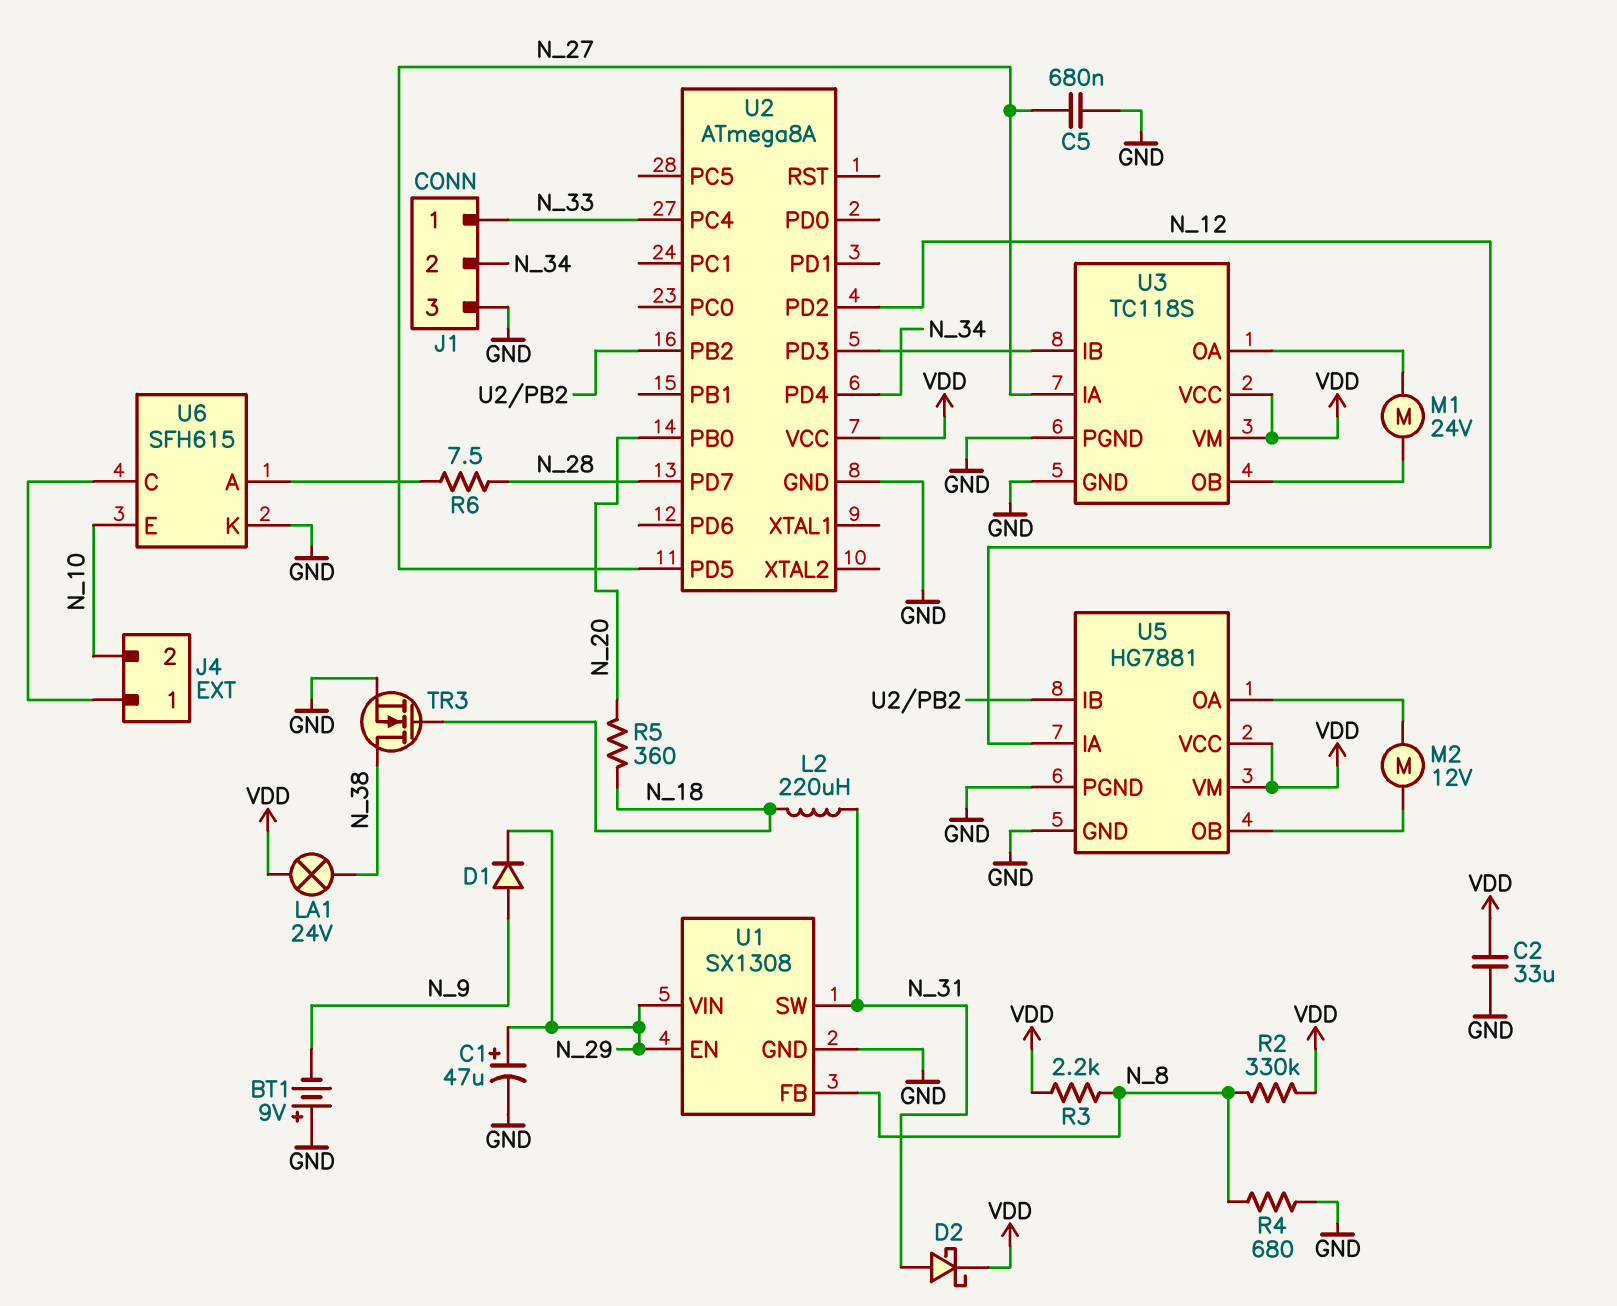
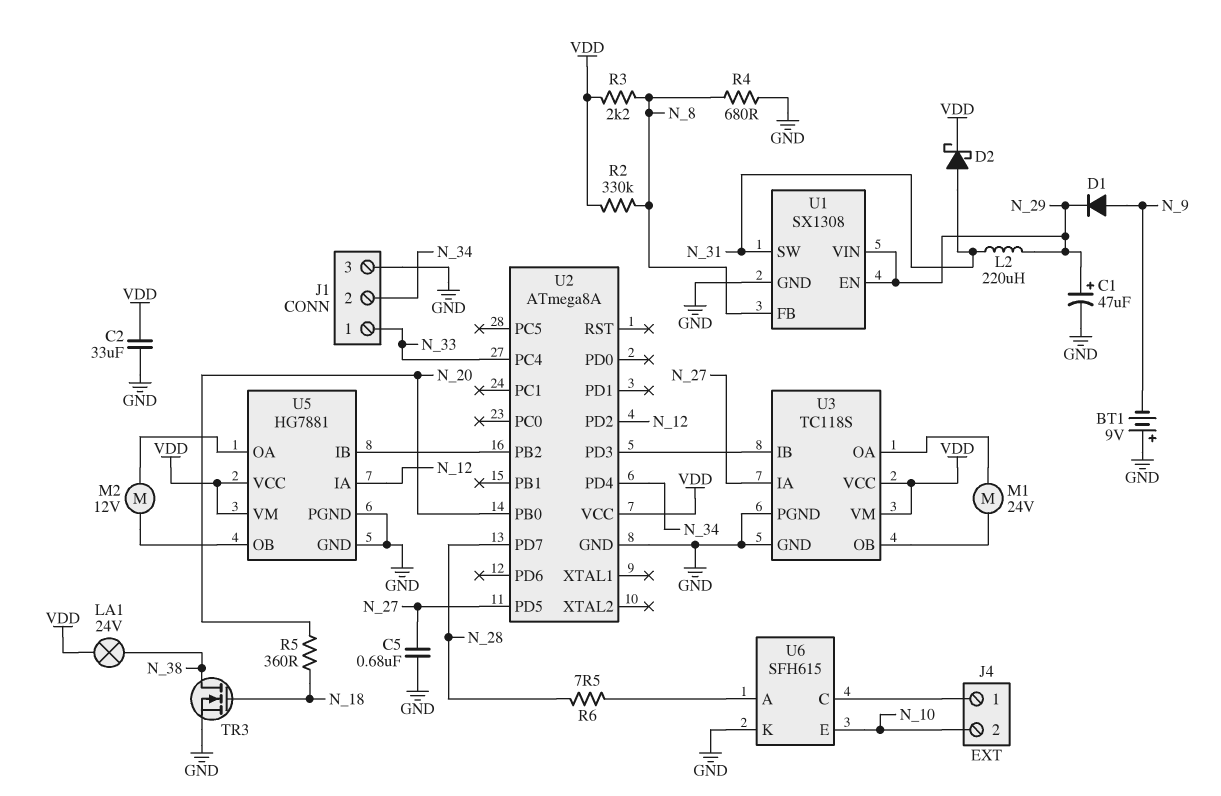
L2: 220uH (N_18, N_31) -> 220uH (N_29, N_31)

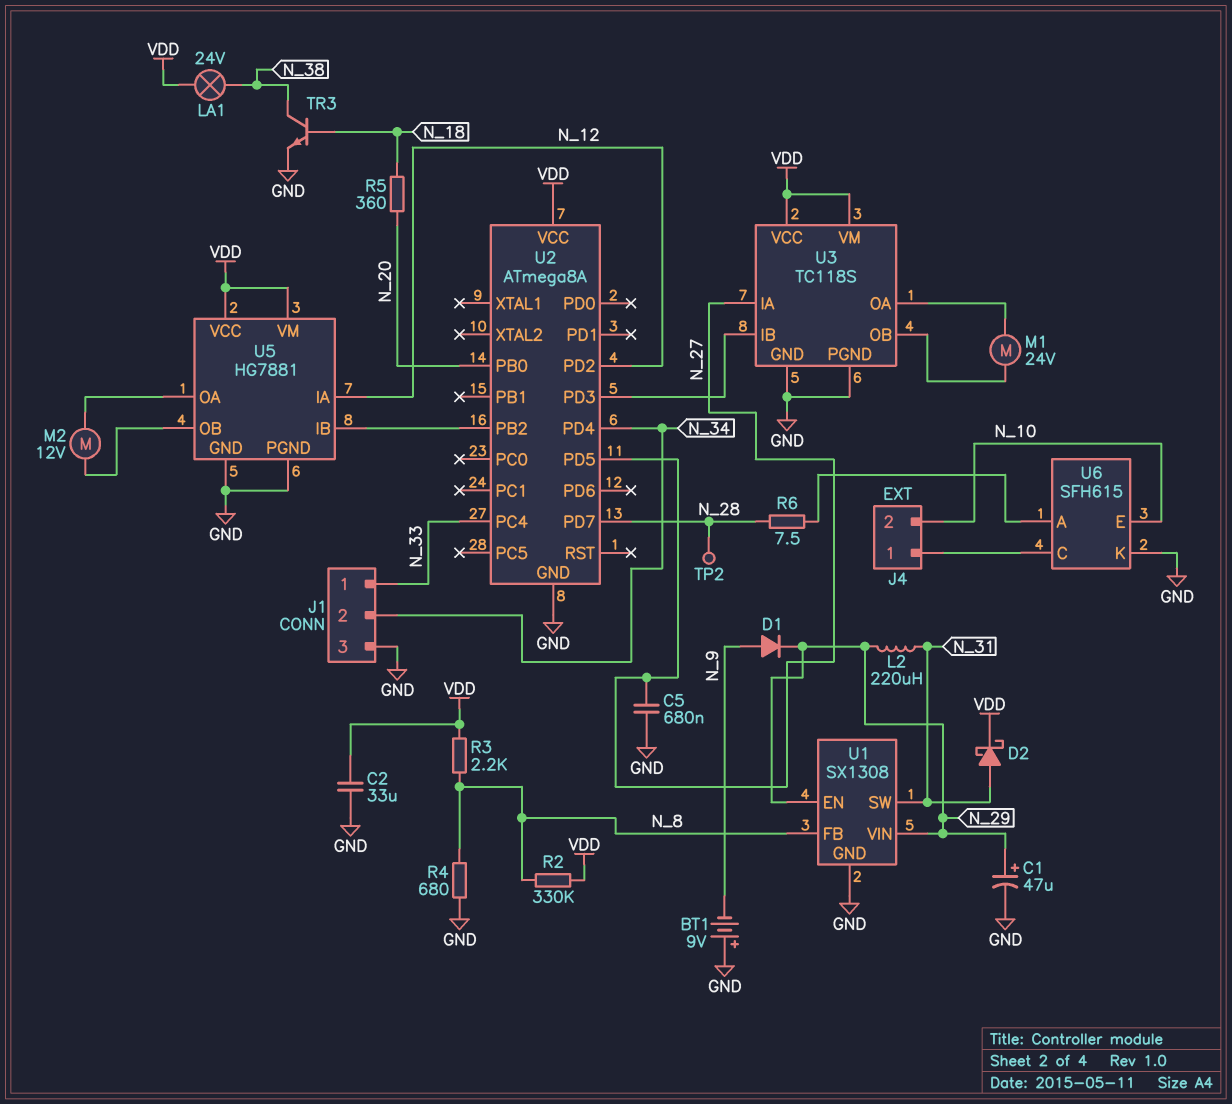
TP2: none -> test point (N_28)
TR3: NMOS (G N_18, D N_38, S GND) -> NPN (B N_18, C N_38, E GND)

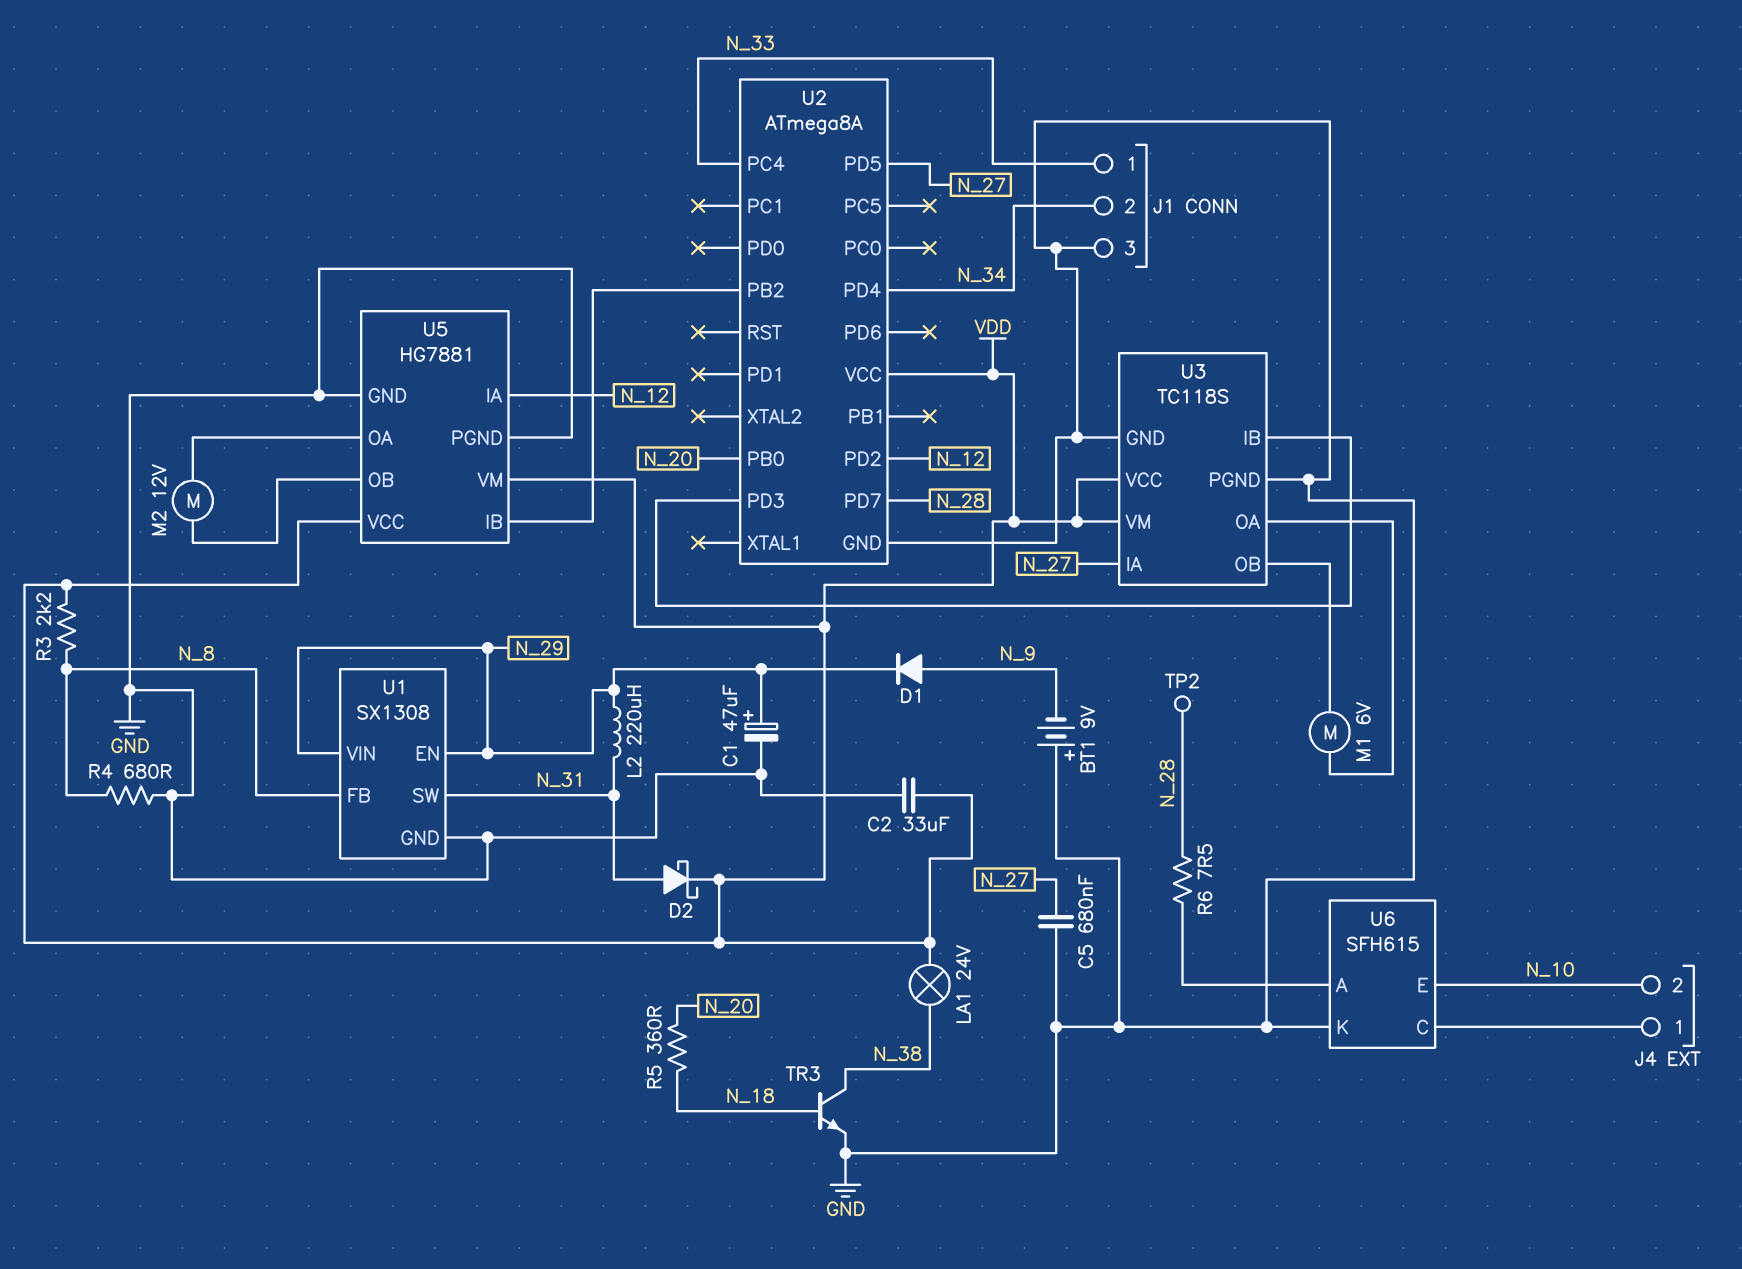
M1: motor 24V (U3/OA, U3/OB) -> motor 6V (U3/OA, U3/OB)
R2: 330k (N_8, VDD) -> none

